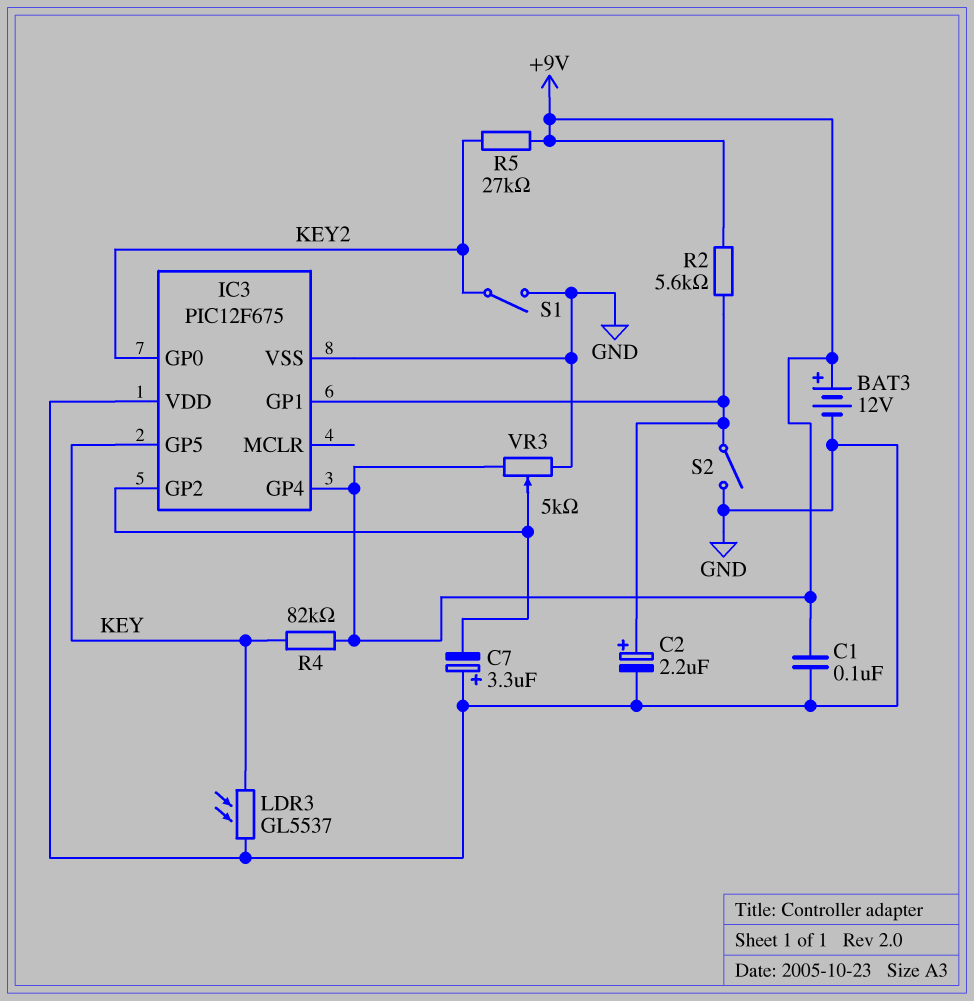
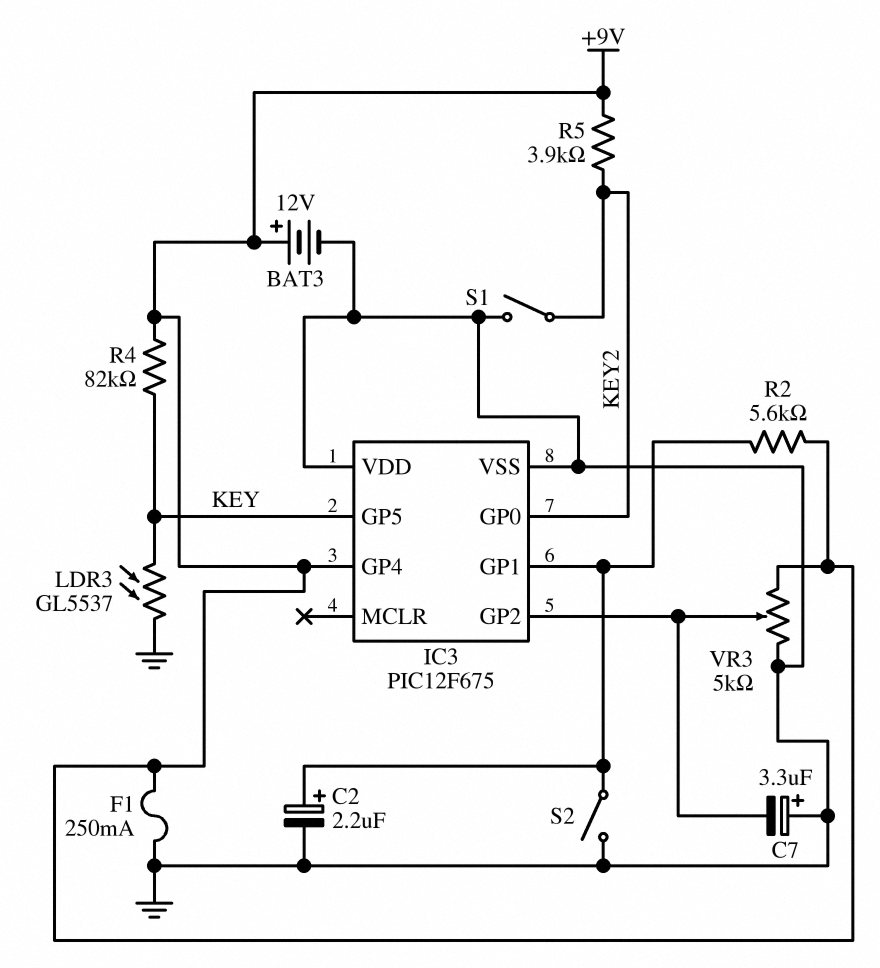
C1: 100nF (+9V, GND) -> none
F1: none -> 250mA (+9V, GND)
R5: 27k (+9V, KEY2) -> 3.9k (+9V, KEY2)

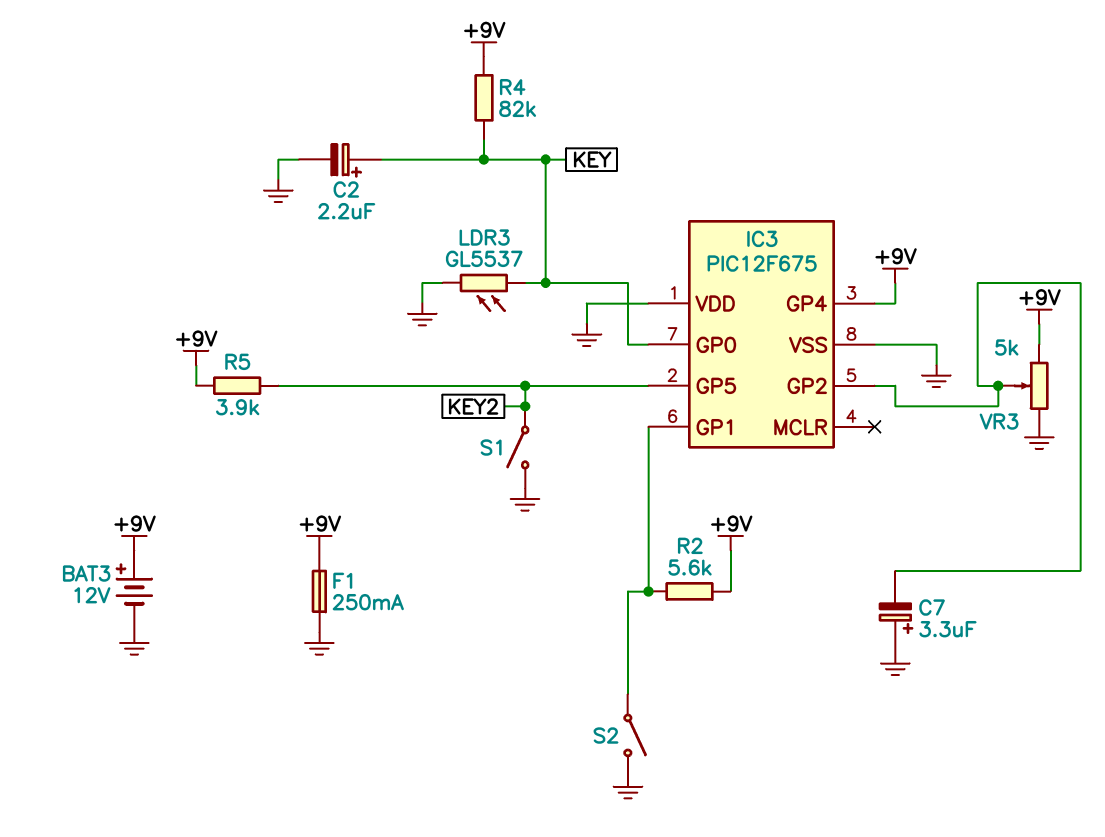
C2: 2.2uF (plus IC3/GP1, minus GND) -> 2.2uF (plus KEY, minus GND)
IC3 pin GP0: KEY2 -> KEY
IC3 pin GP5: KEY -> KEY2

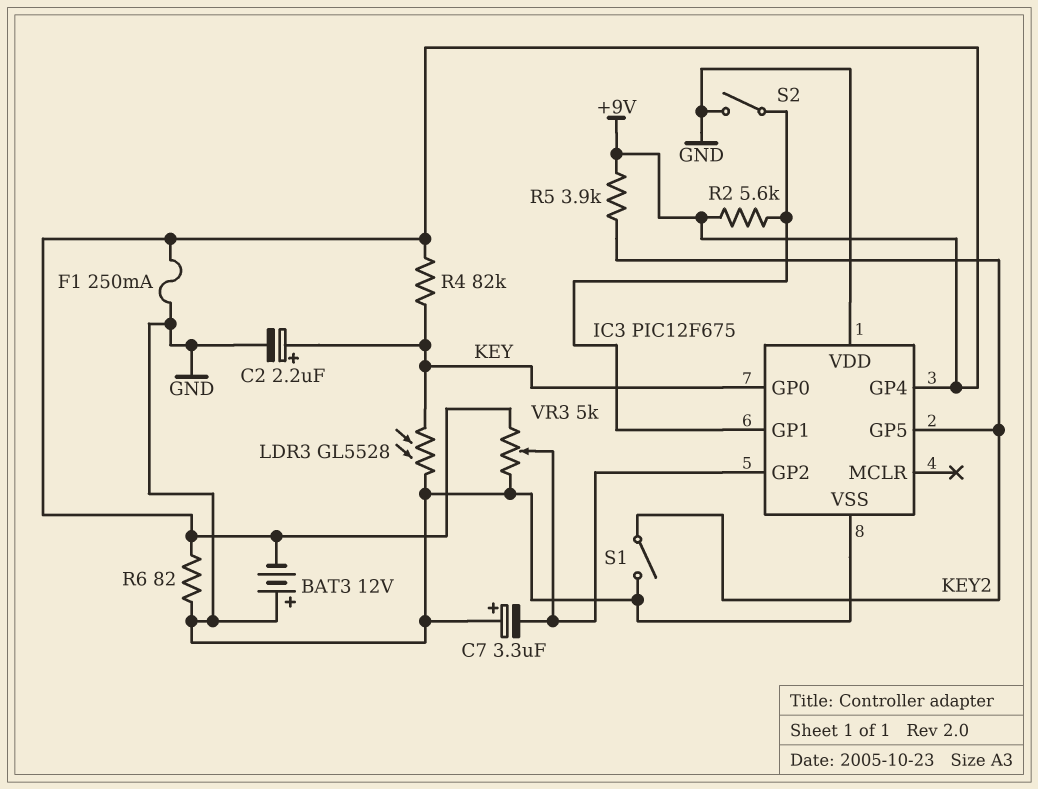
BAT3: 12V (plus +9V, minus GND) -> 12V (plus GND, minus +9V)
LDR3: GL5537 (GND, KEY) -> GL5528 (GND, KEY)
R6: none -> 82 (+9V, GND)

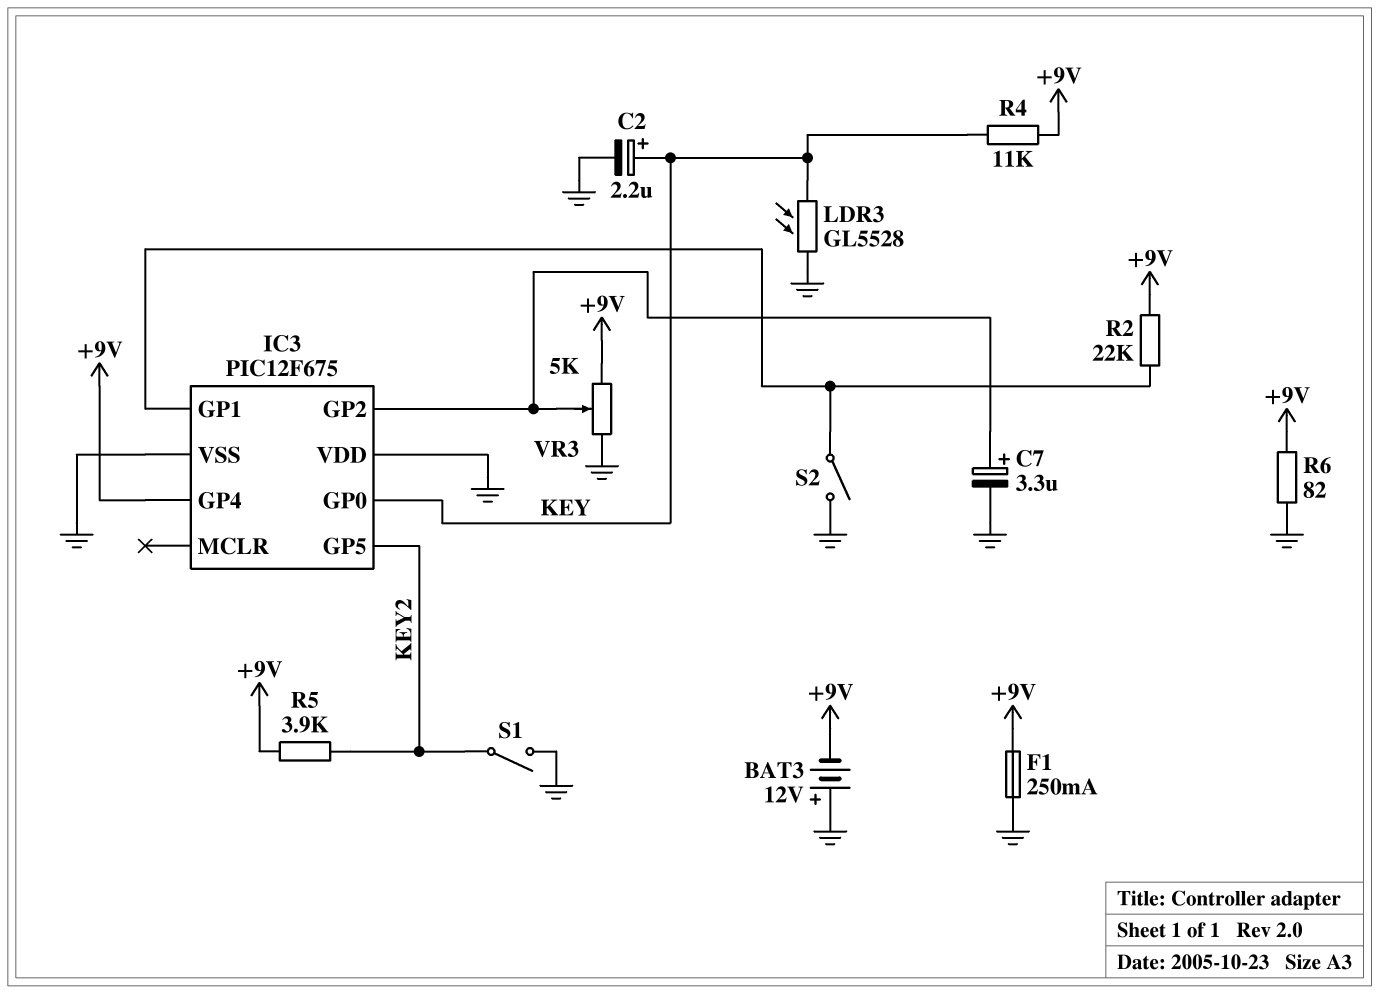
C7: 3.3uF (plus GND, minus IC3/GP2) -> 3.3uF (plus IC3/GP2, minus GND)
R2: 5.6k (+9V, IC3/GP1) -> 22k (+9V, IC3/GP1)
R4: 82k (+9V, KEY) -> 11k (+9V, KEY)

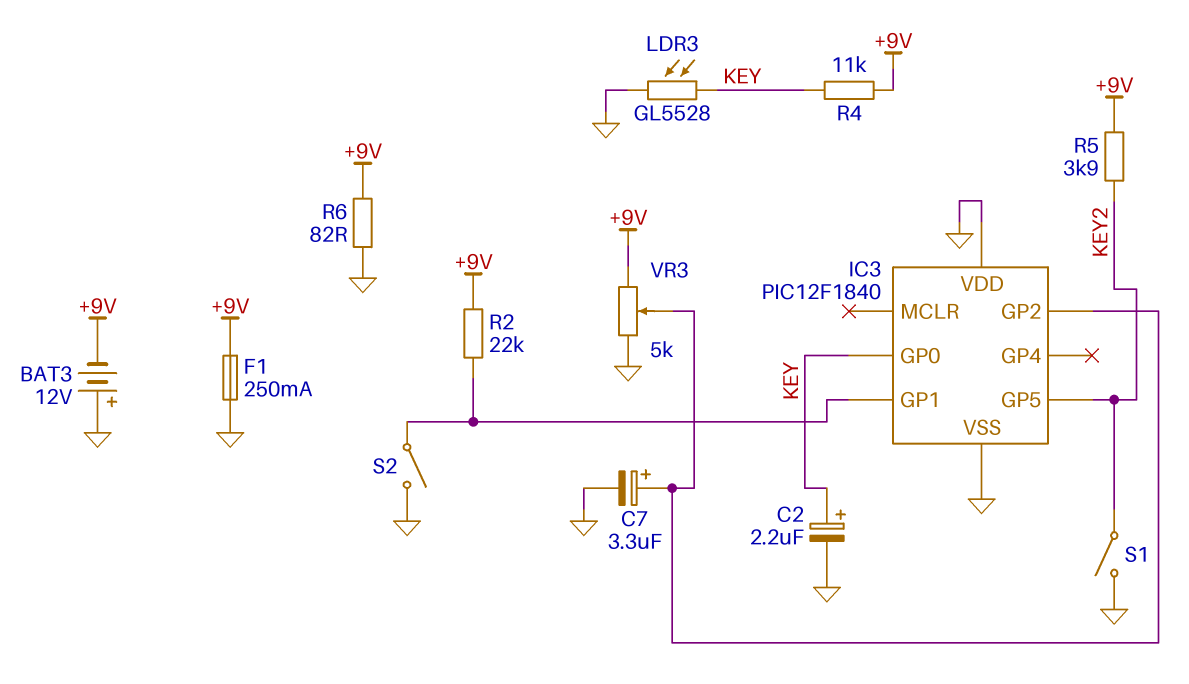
IC3: PIC12F675 -> PIC12F1840
IC3 pin GP4: +9V -> none

